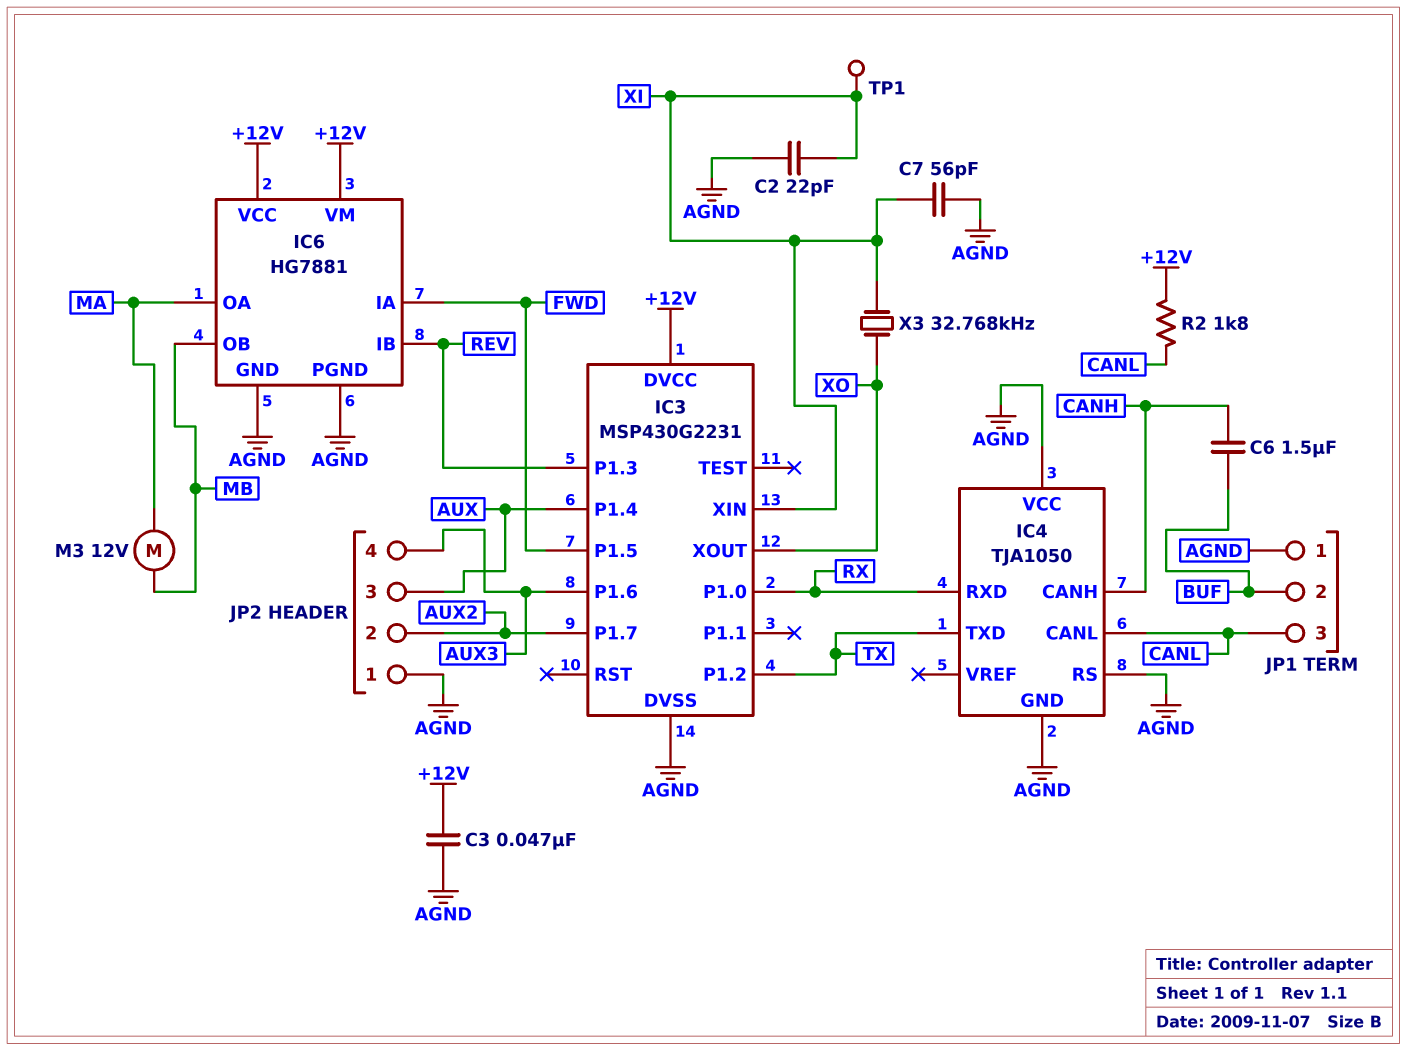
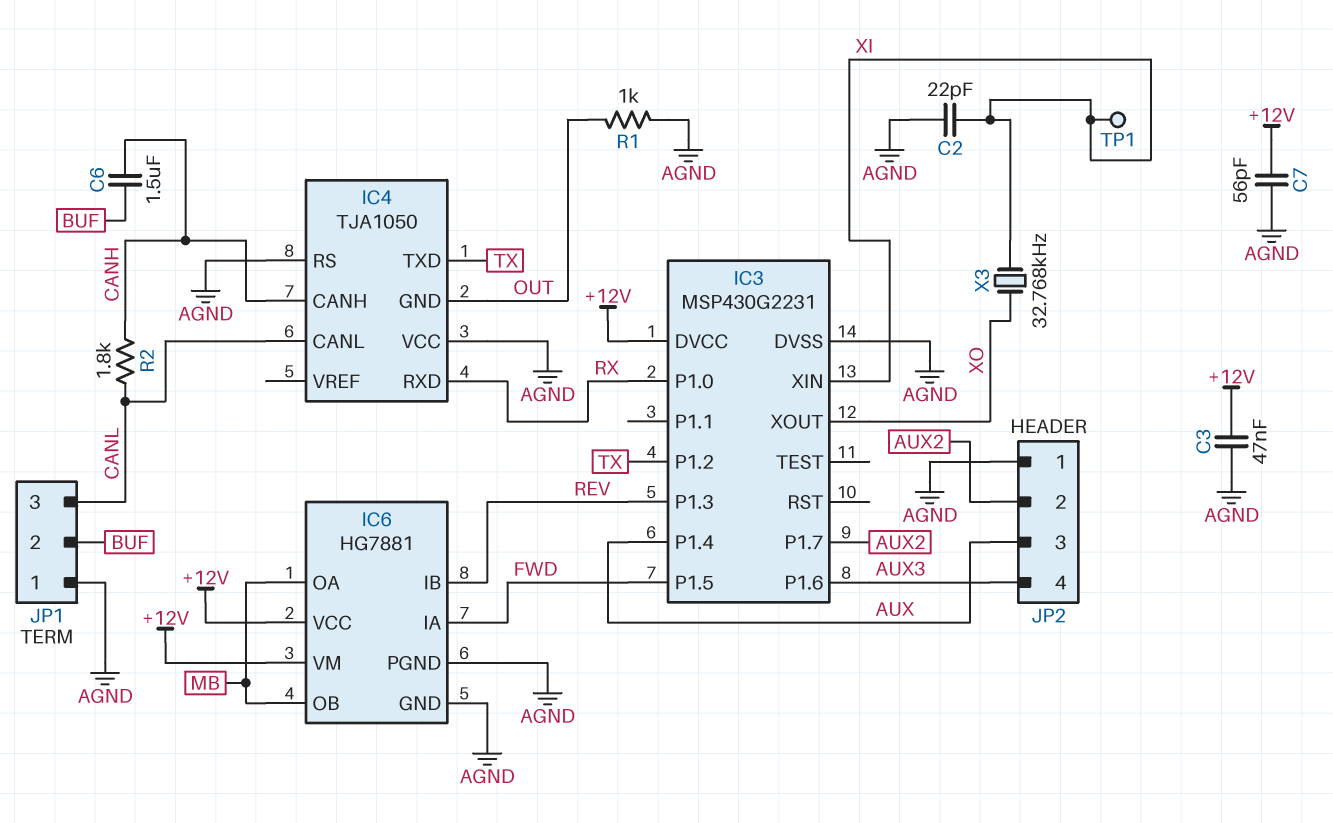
C7: 56pF (AGND, XI) -> 56pF (+12V, AGND)
IC4 pin GND: AGND -> OUT
IC6 pin OA: MA -> MB
M3: motor 12V (MA, MB) -> none
R1: none -> 1k (AGND, OUT)
R2: 1.8k (+12V, CANL) -> 1.8k (CANH, CANL)

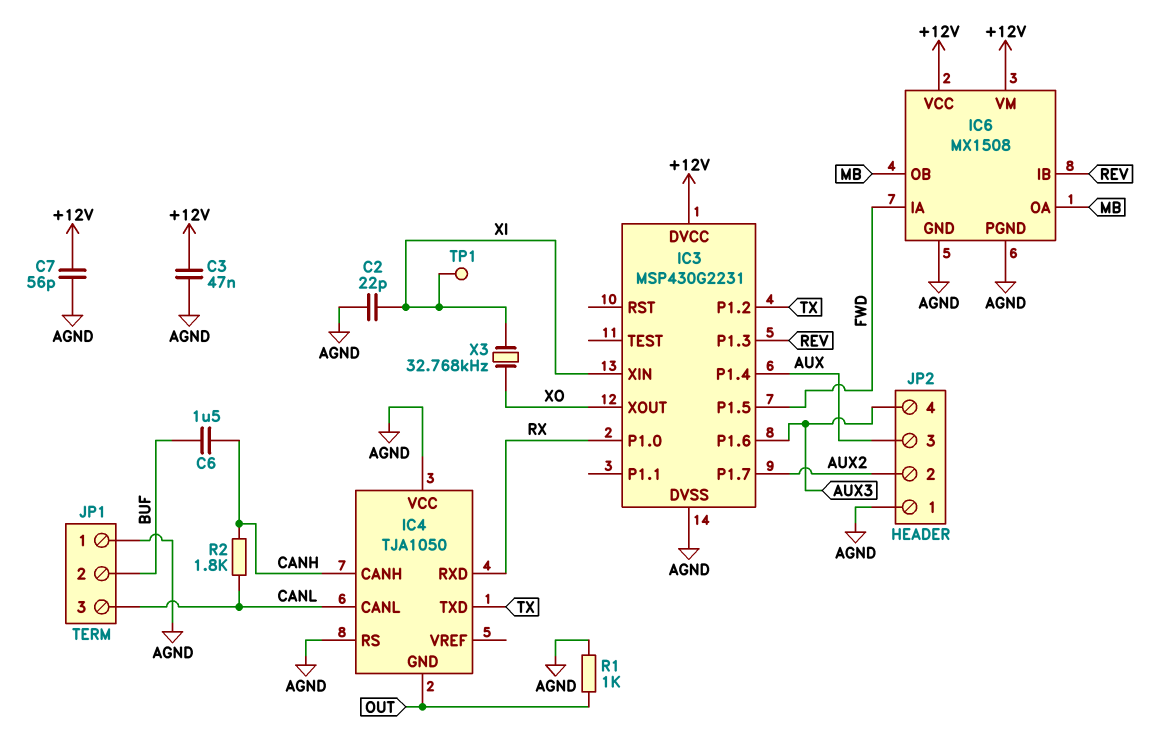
IC6: HG7881 -> MX1508

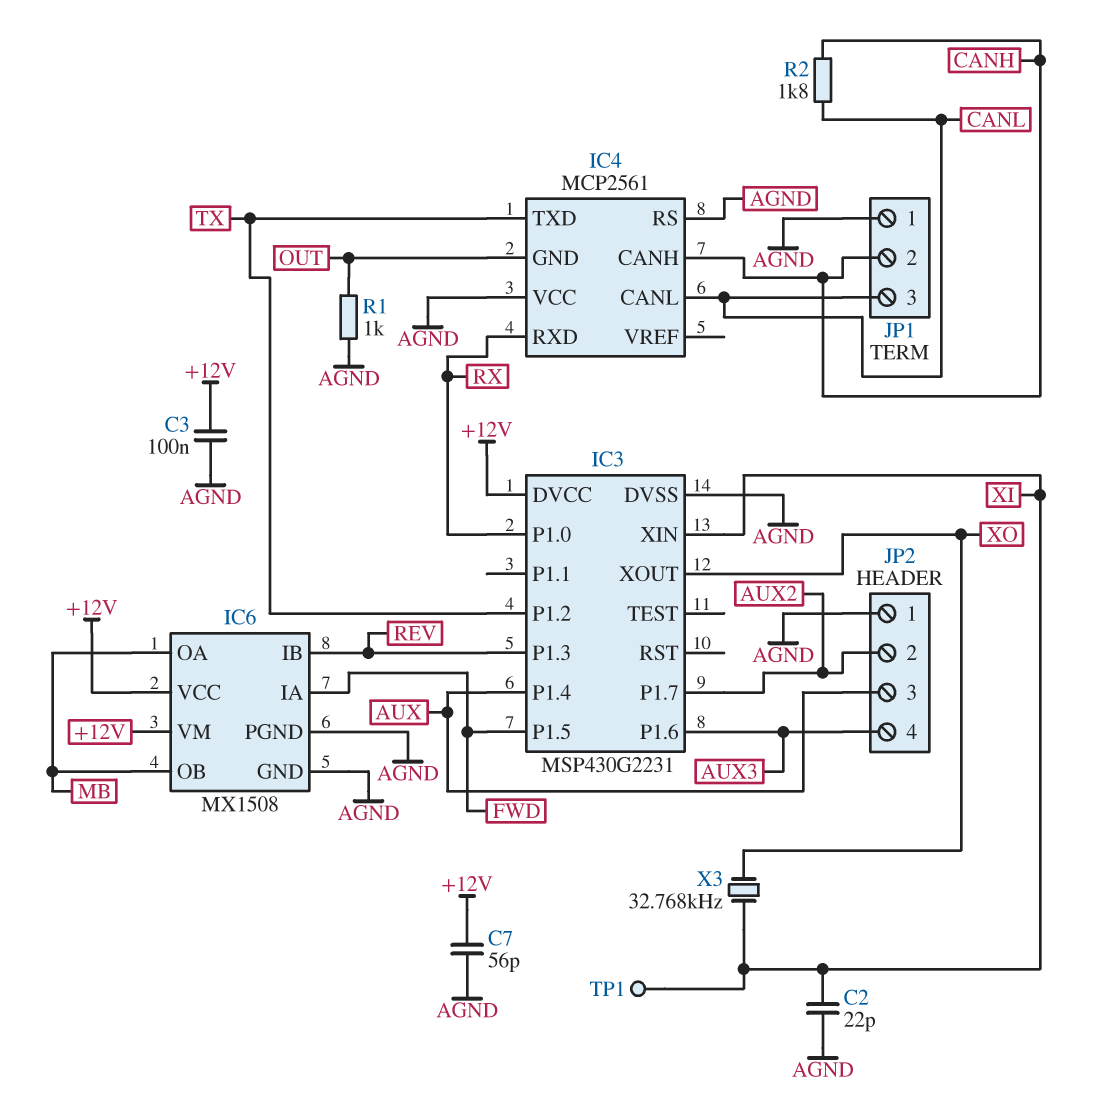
C3: 47nF (+12V, AGND) -> 100nF (+12V, AGND)
C6: 1.5uF (BUF, CANH) -> none
IC4: TJA1050 -> MCP2561
JP1 pin 2: BUF -> CANH

